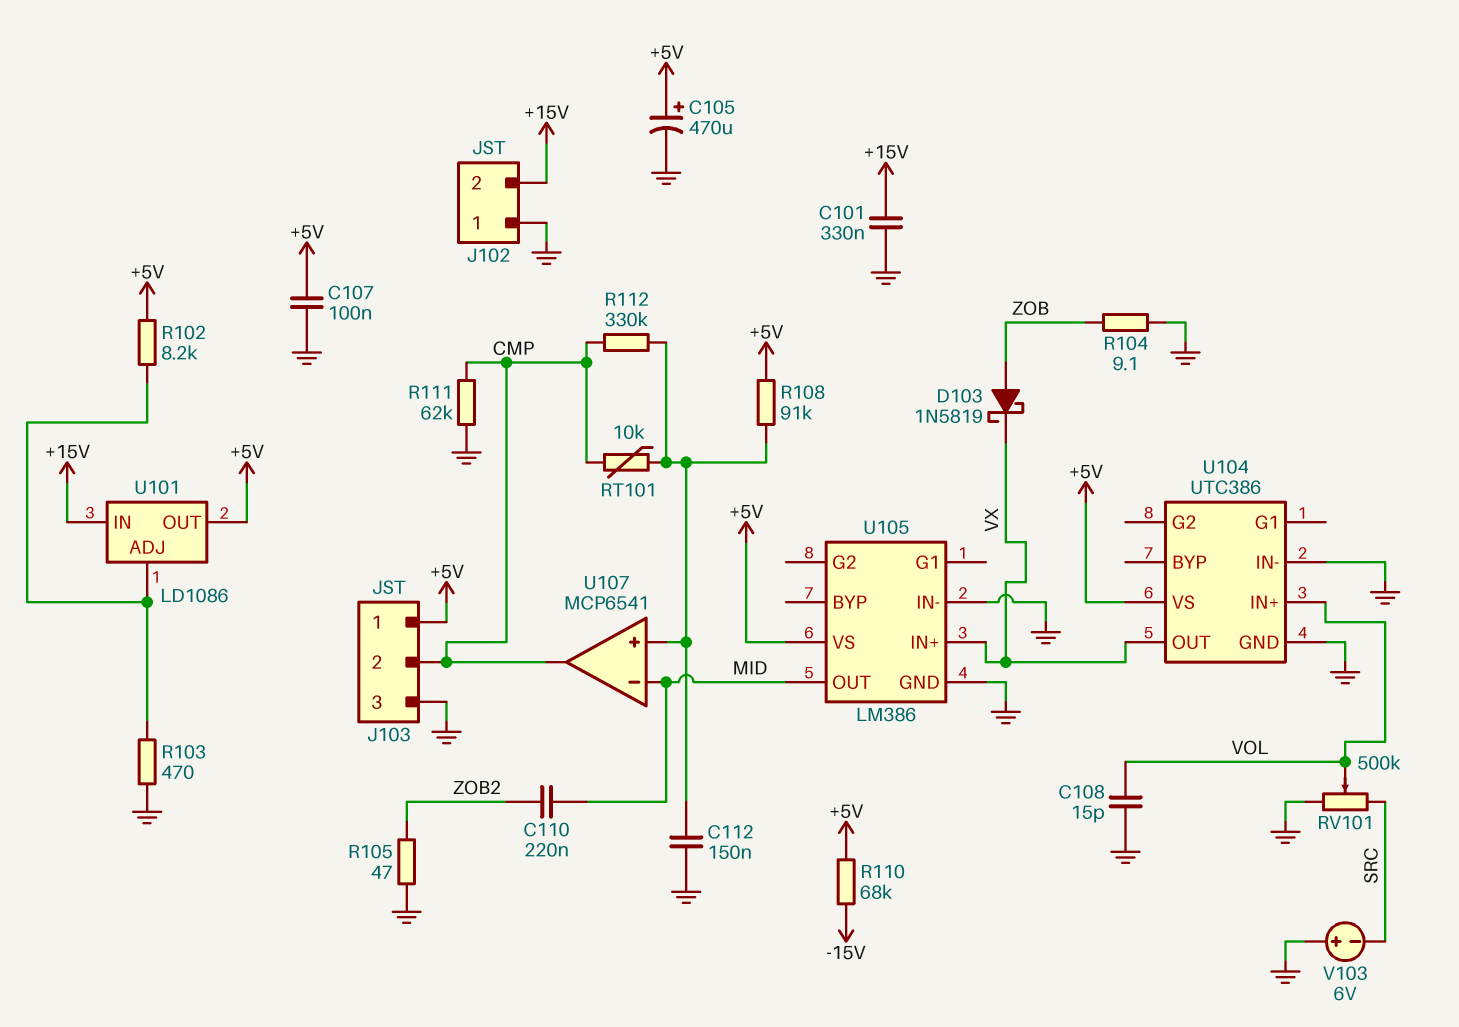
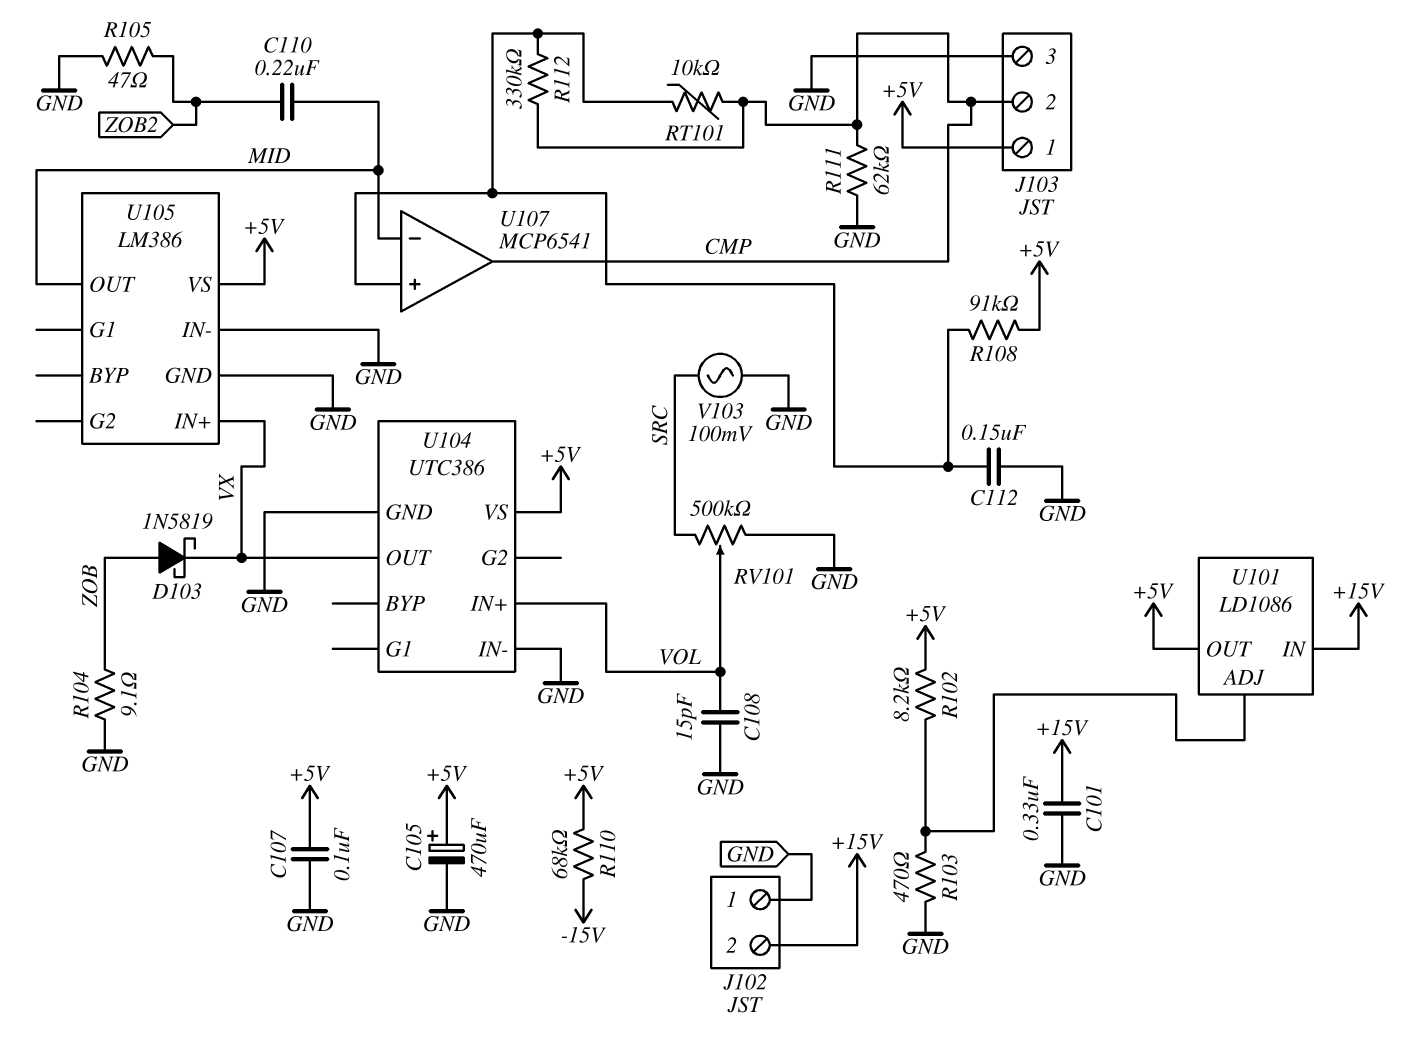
V103: 6V (plus GND, minus SRC) -> AC 100mV (GND, SRC)

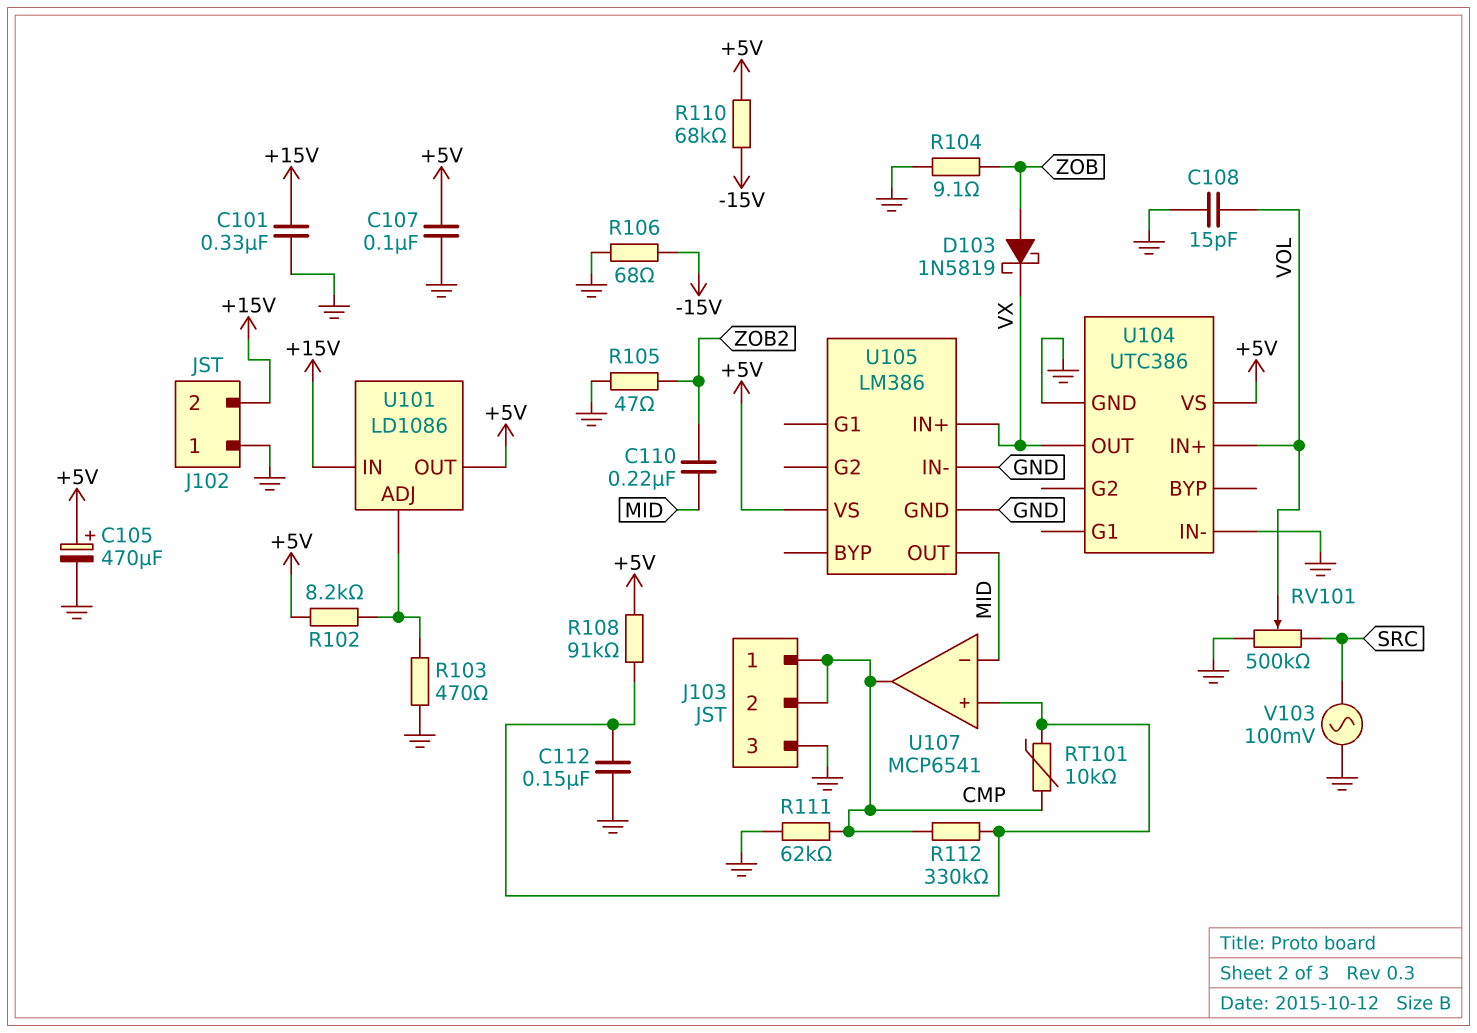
J103 pin 1: +5V -> CMP
R106: none -> 68 (-15V, GND)

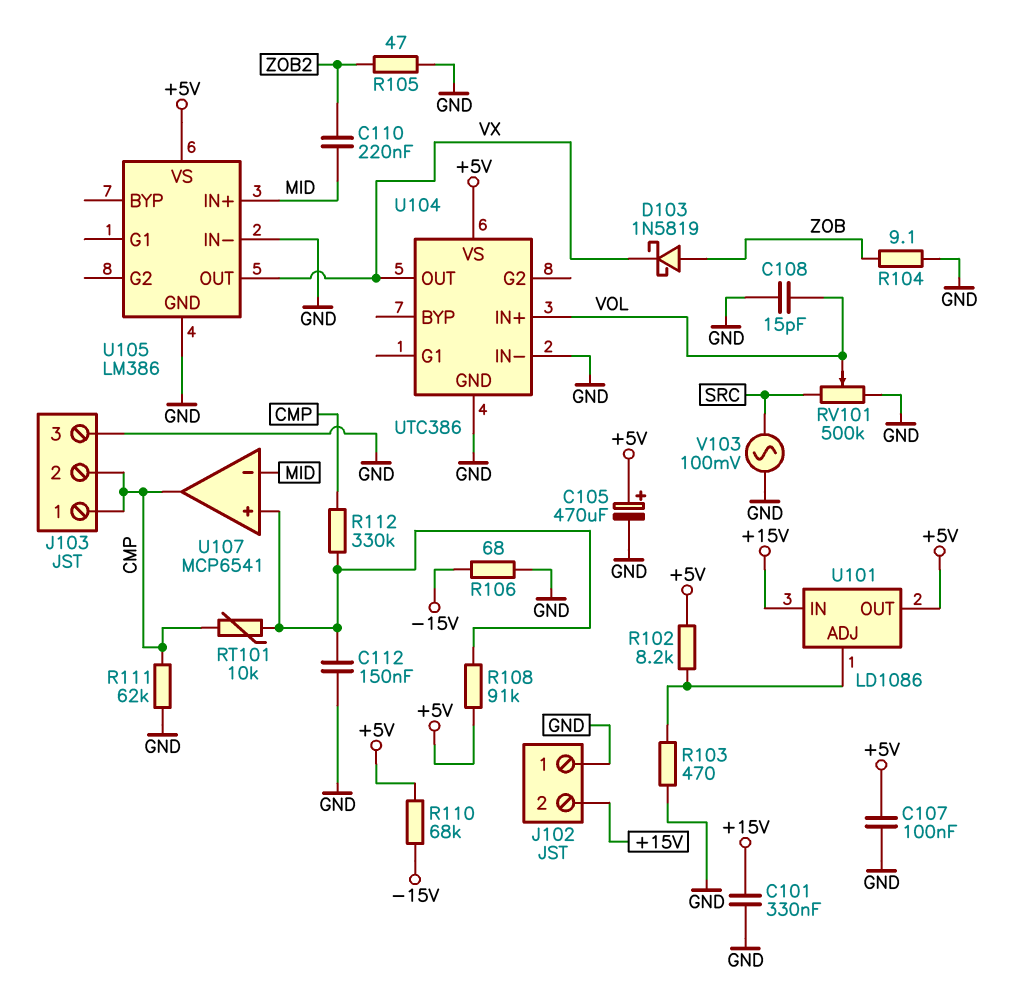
U105 pin IN+: VX -> MID
U105 pin OUT: MID -> VX

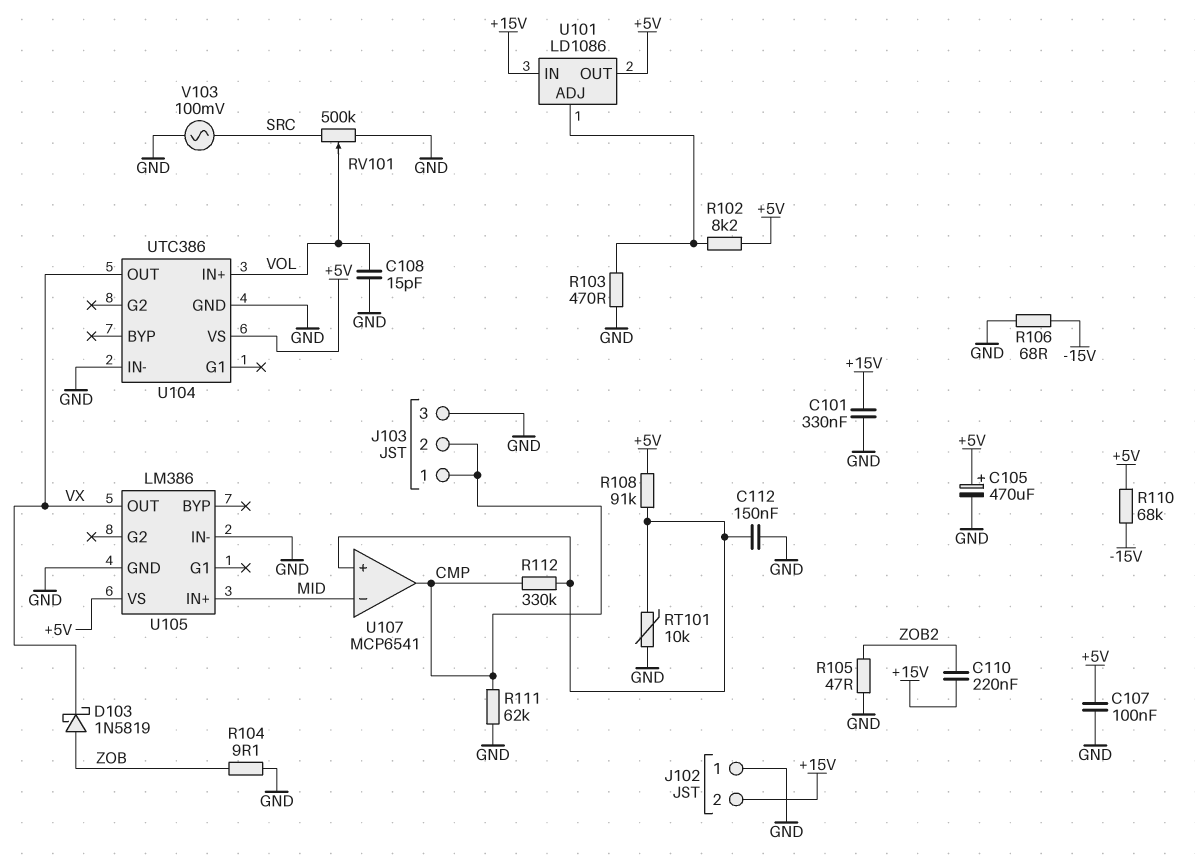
C110: 220nF (MID, ZOB2) -> 220nF (+15V, ZOB2)
RT101: 10k (CMP, U107/in+) -> 10k (GND, U107/in+)

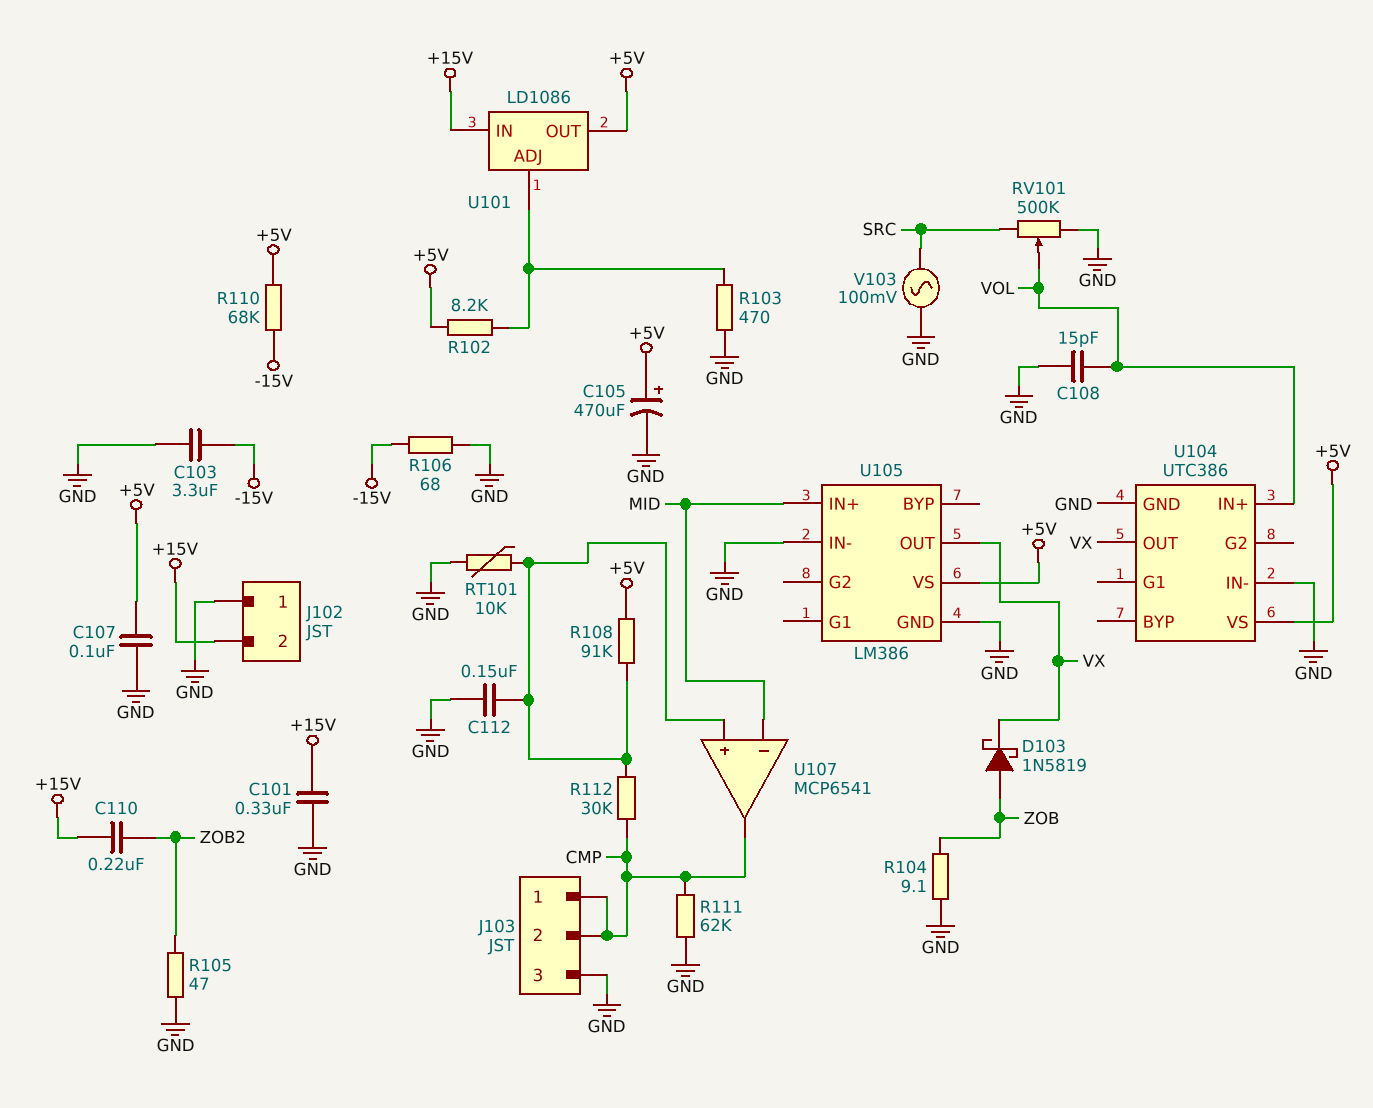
C103: none -> 3.3uF (-15V, GND)
R112: 330k (CMP, U107/in+) -> 30k (CMP, U107/in+)

